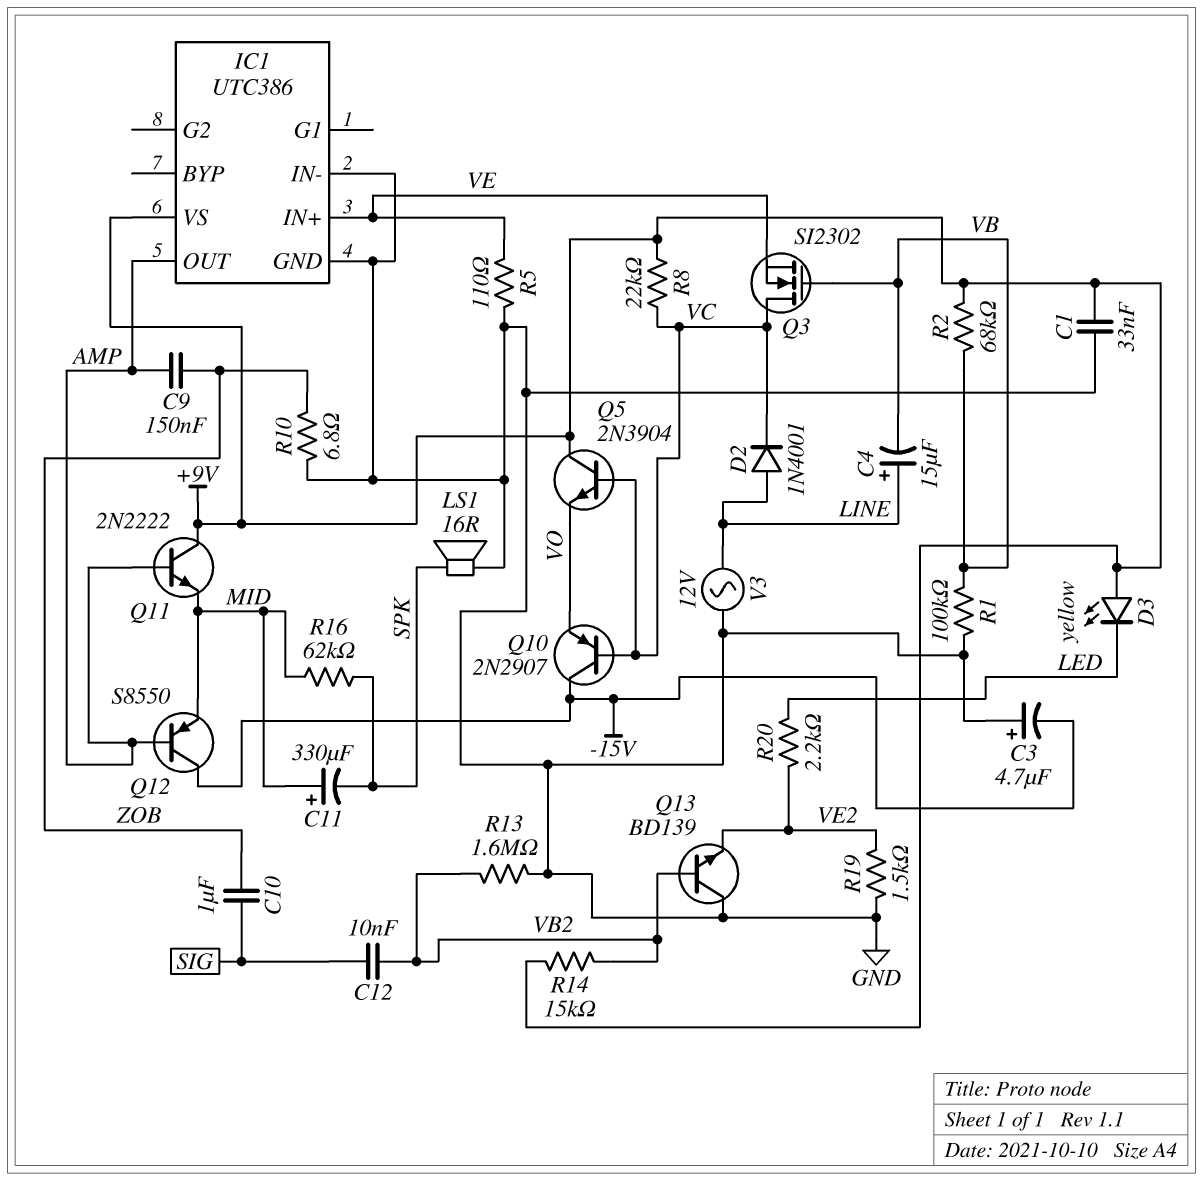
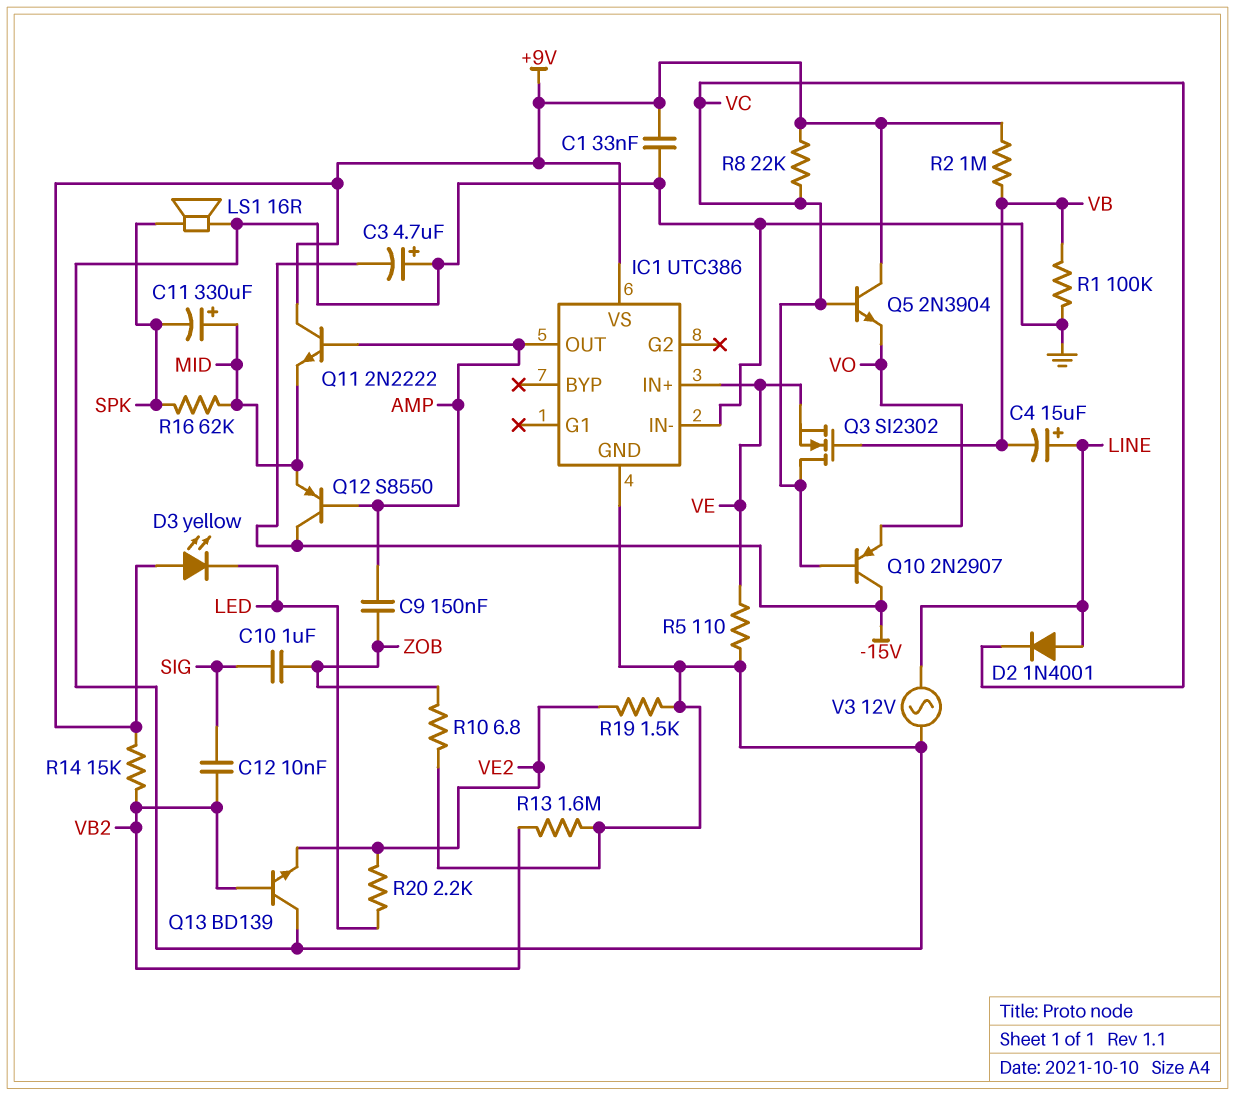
R2: 68k (+9V, VB) -> 1M (+9V, VB)

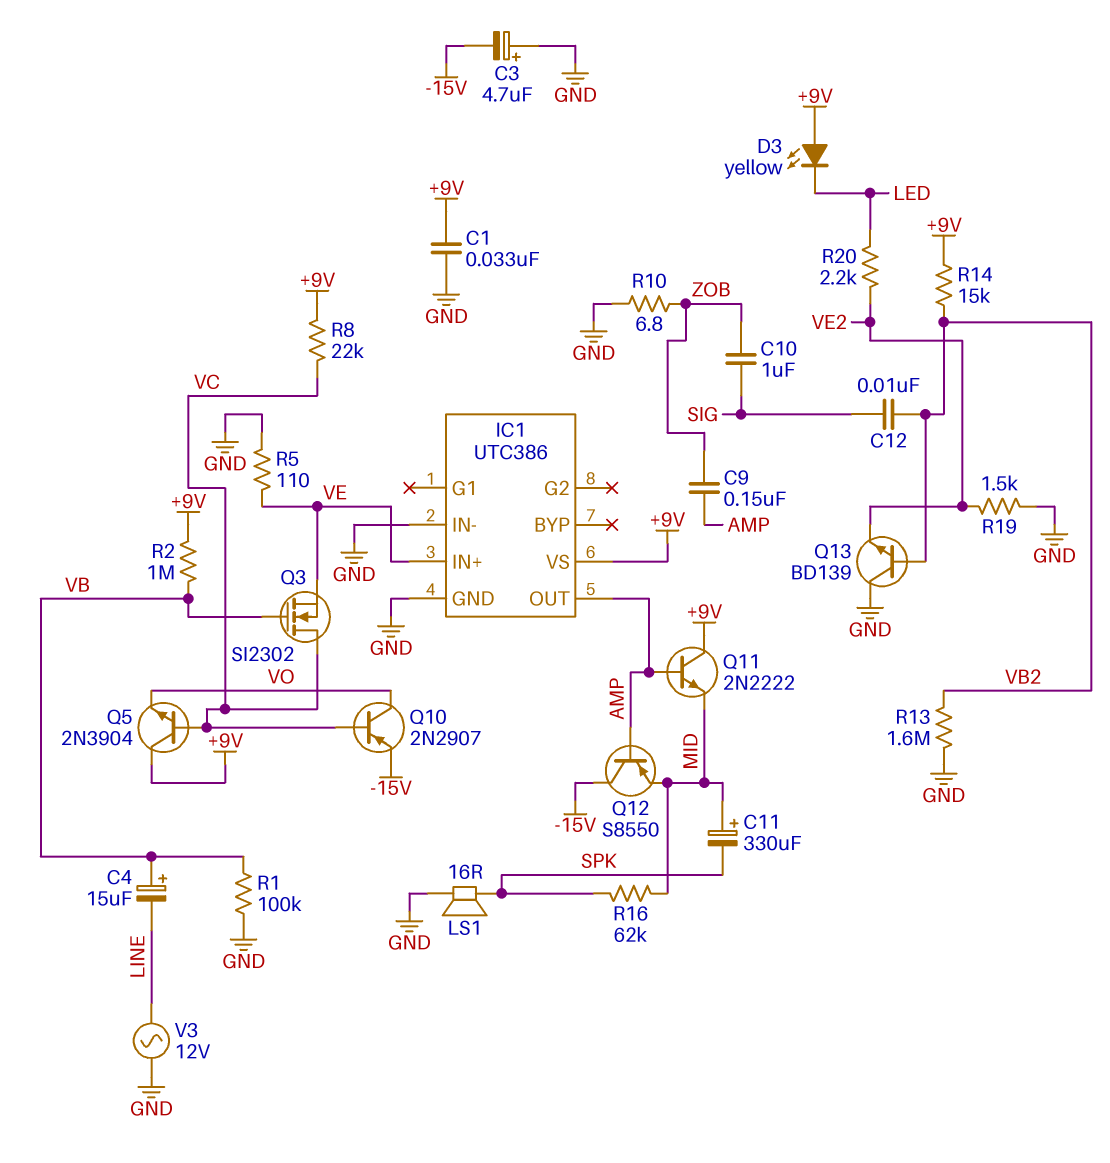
C4: 15uF (plus LINE, minus VB) -> 15uF (plus VB, minus LINE)
D2: diode 1N4001 (A LINE, K VC) -> none
Q10: PNP 2N2907 (B VC, C -15V, E VO) -> PNP 2N2907 (B VC, C VO, E -15V)

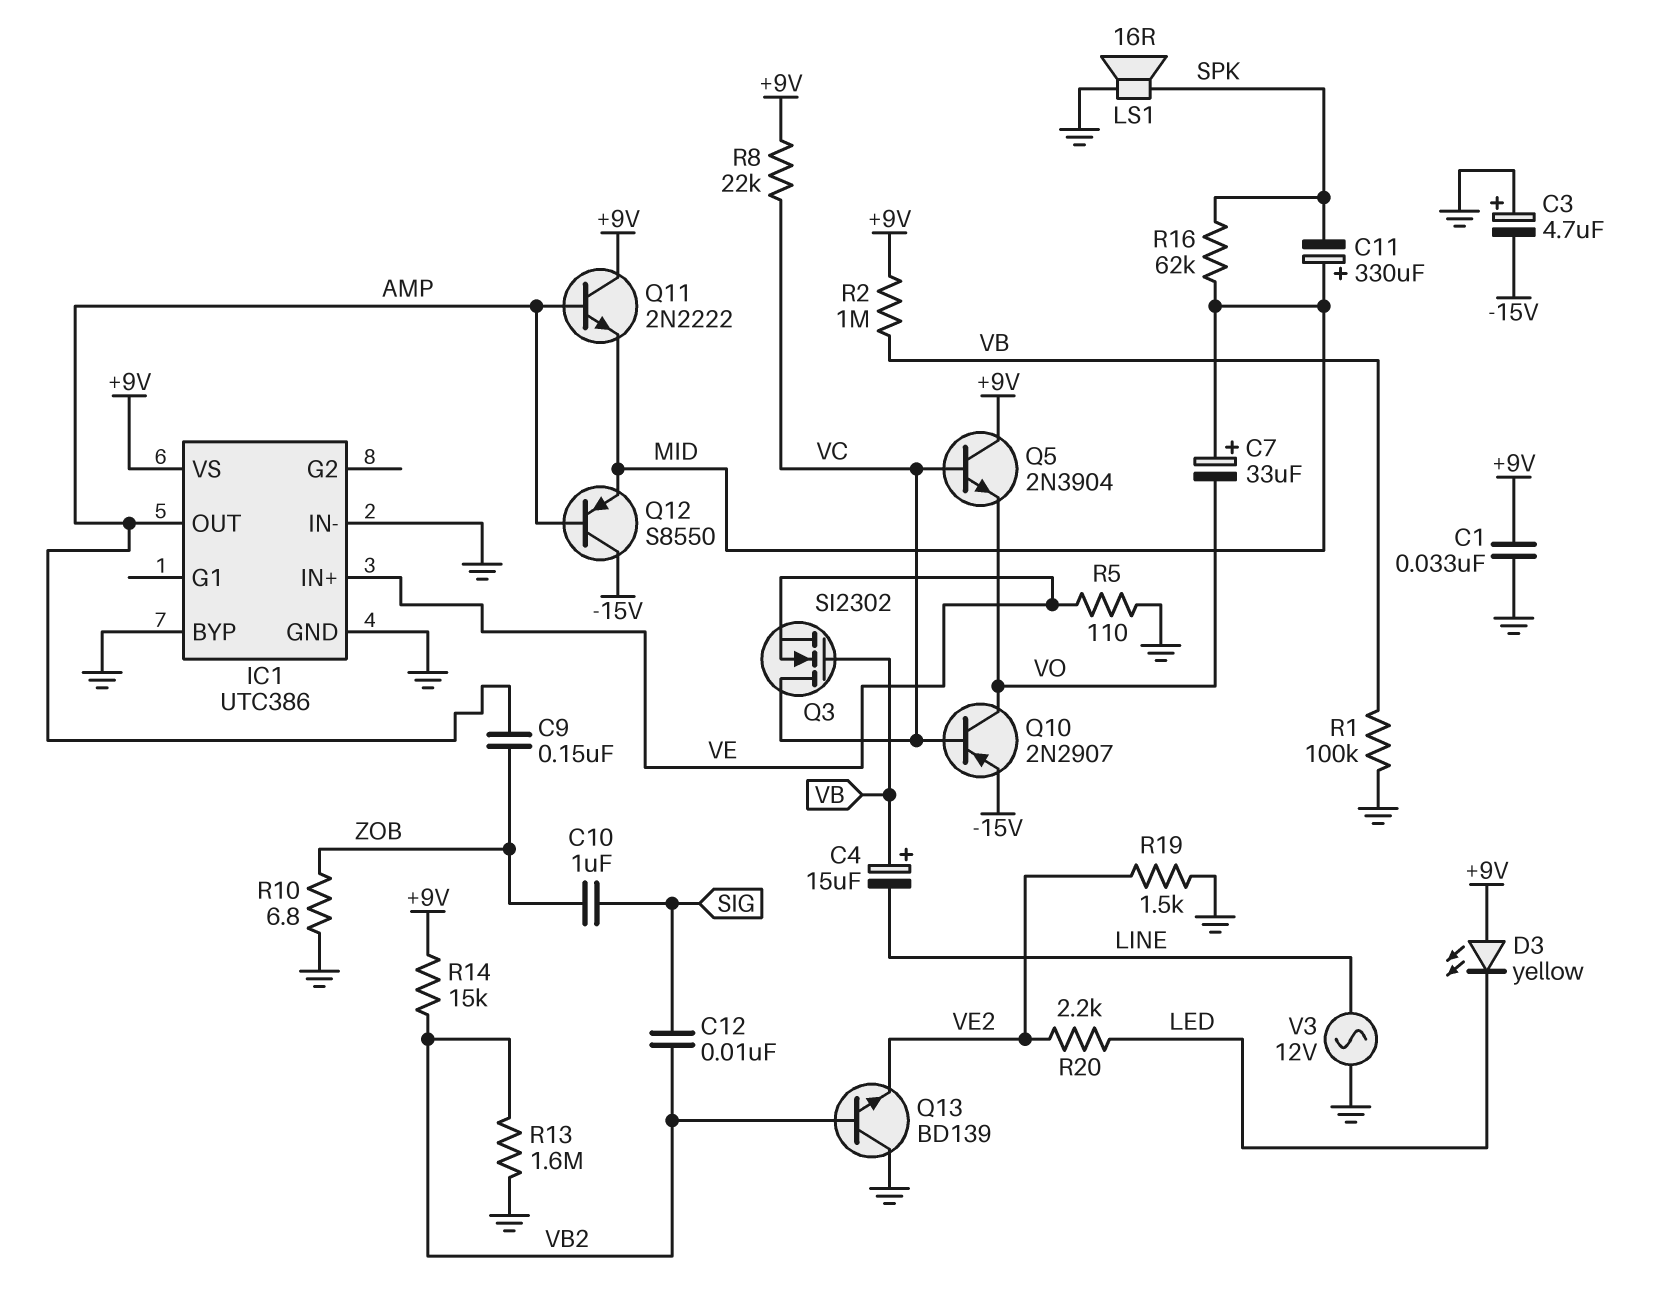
C7: none -> 33uF (plus MID, minus VO)
IC1 pin BYP: none -> GND

